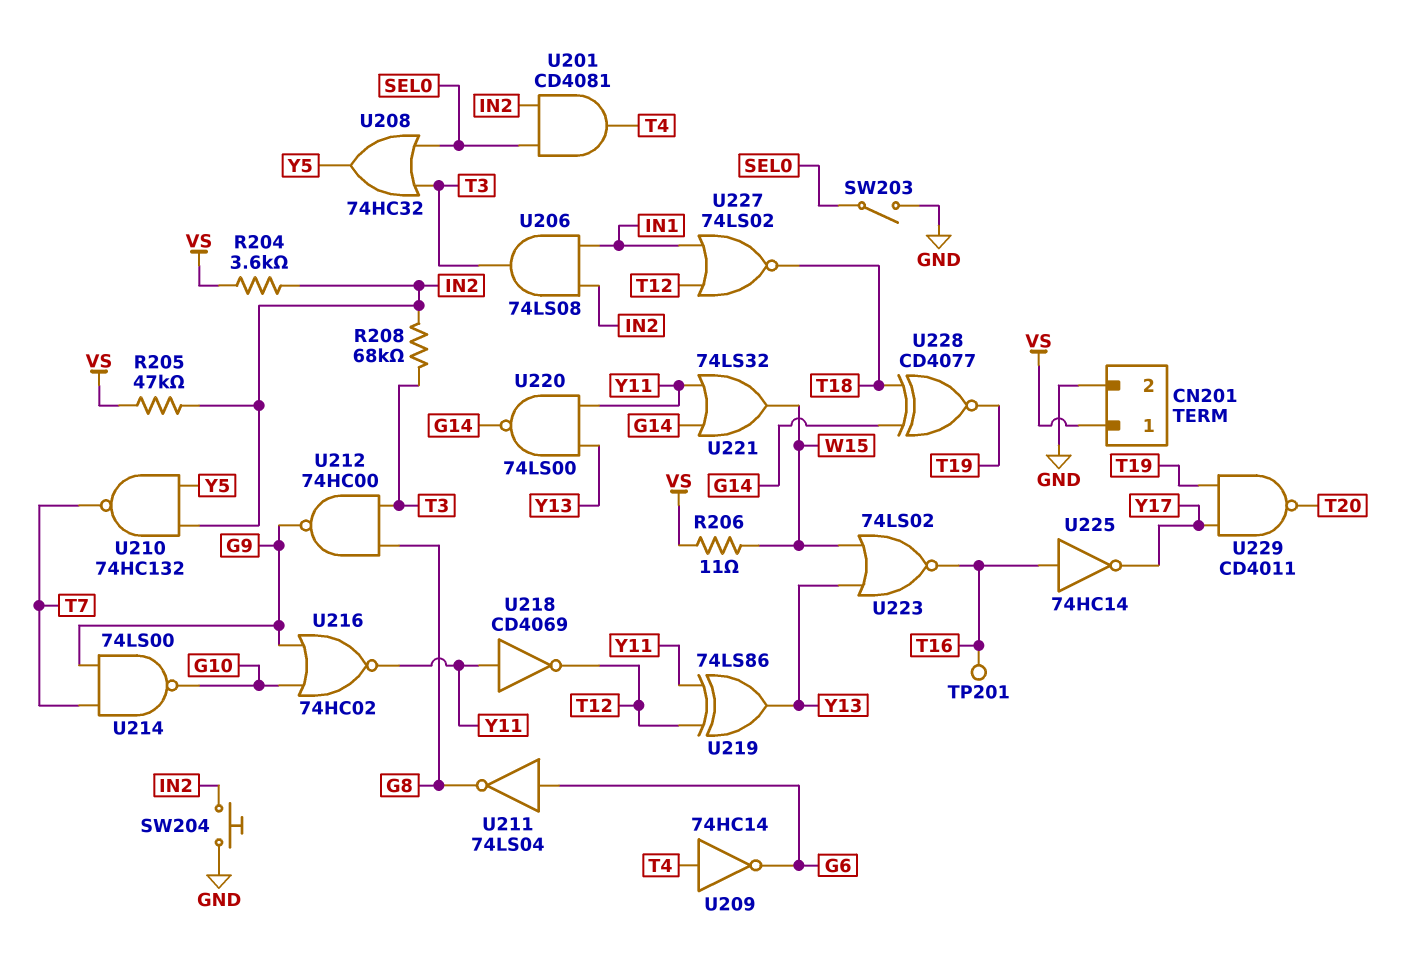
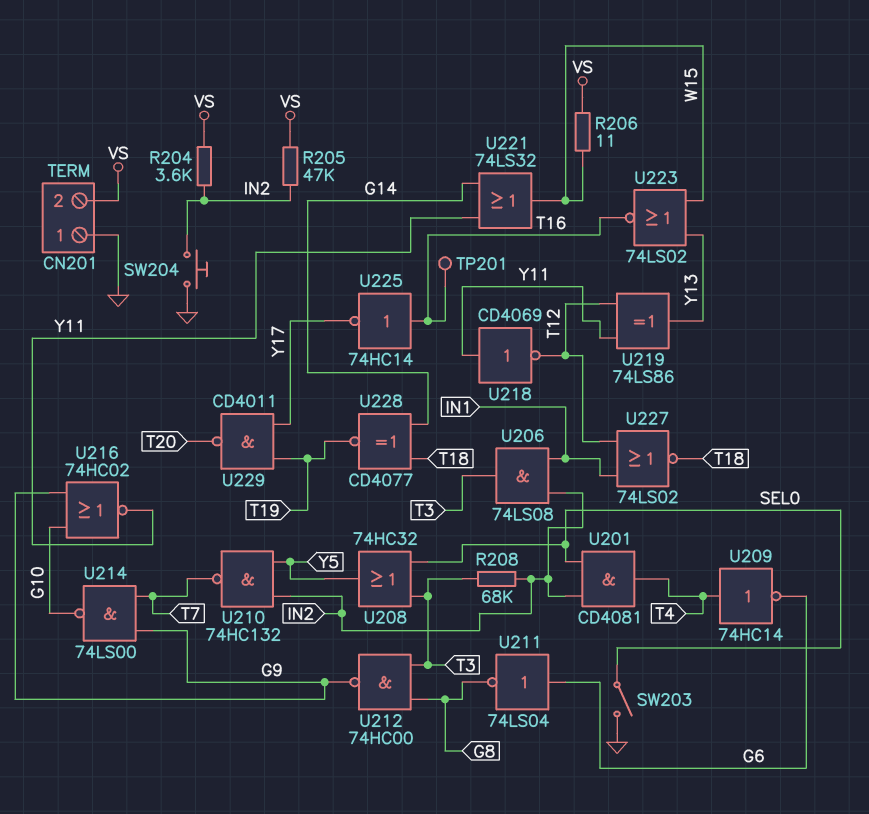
CN201 pin 1: VS -> GND
CN201 pin 2: GND -> VS
U220: NAND 74LS00 (in Y11, in Y13, out G14) -> none

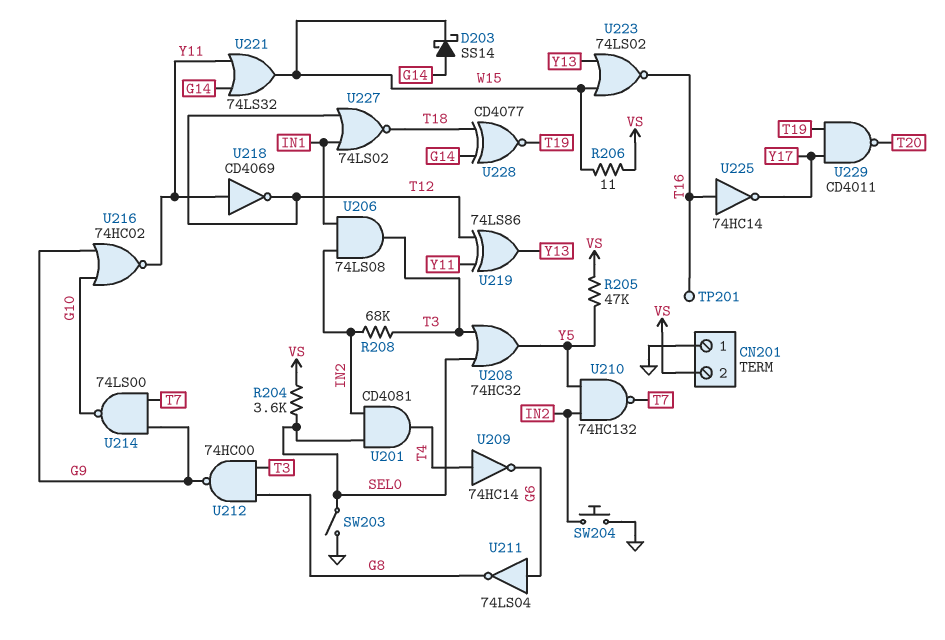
D203: none -> schottky SS14 (A G14, K W15)
R204: 3.6k (IN2, VS) -> 3.6k (SEL0, VS)
R205: 47k (IN2, VS) -> 47k (VS, Y5)

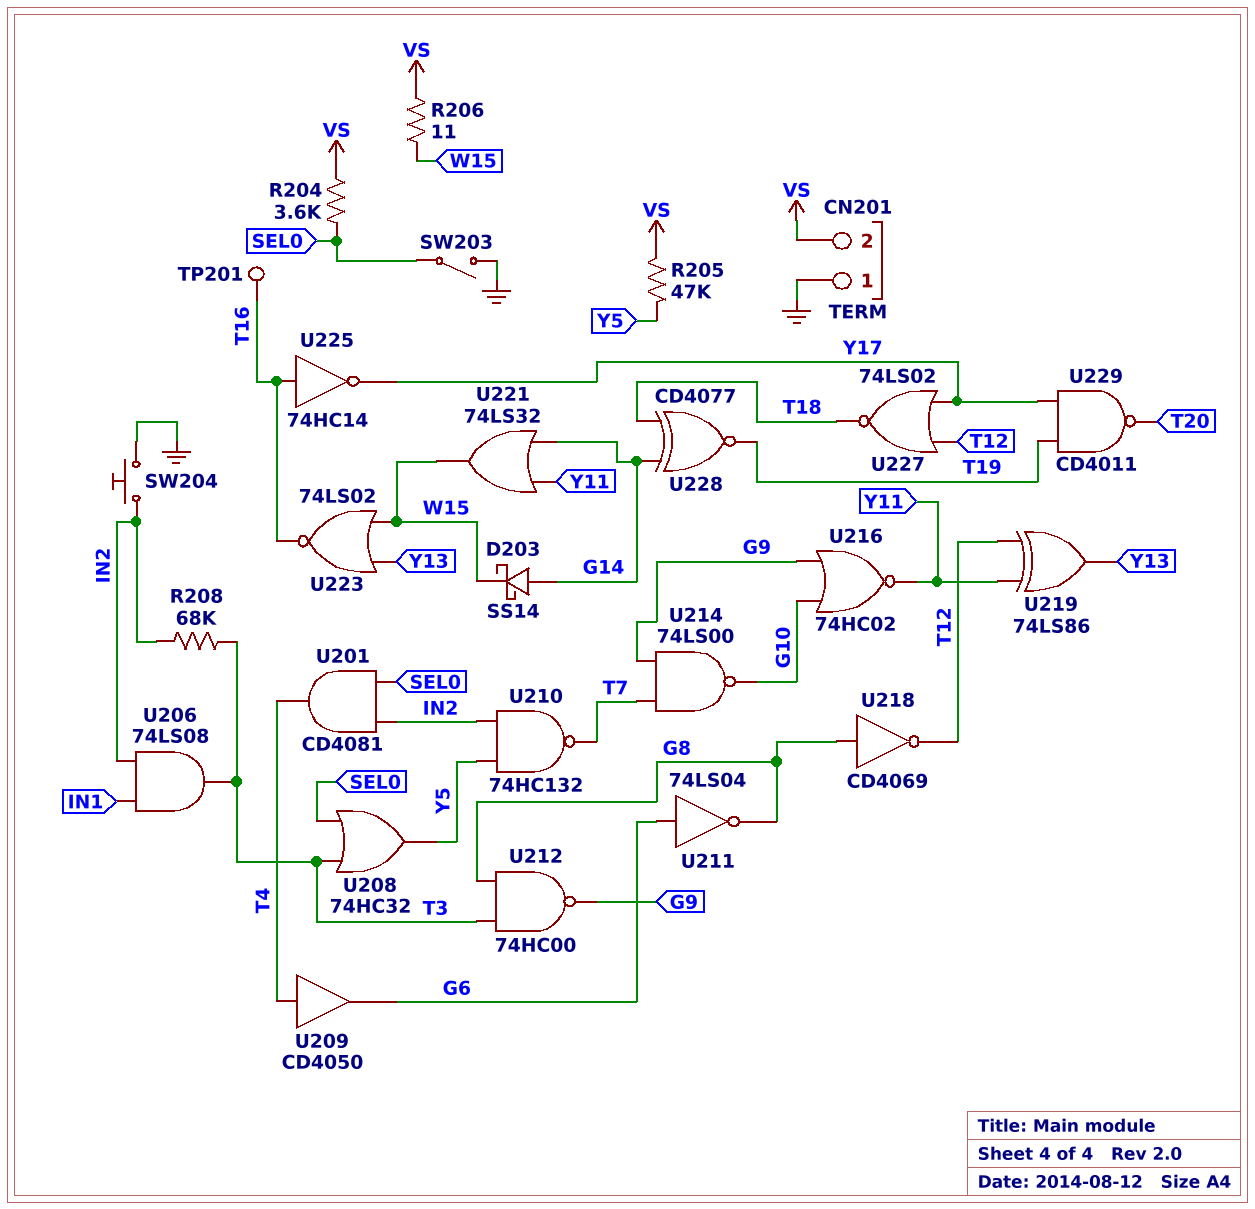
U209: NOT 74HC14 (in T4, out G6) -> buffer CD4050 (in T4, out G6)
U218: NOT CD4069 (in Y11, out T12) -> NOT CD4069 (in G8, out T12)
U227: NOR 74LS02 (in IN1, in T12, out T18) -> NOR 74LS02 (in T12, in Y17, out T18)

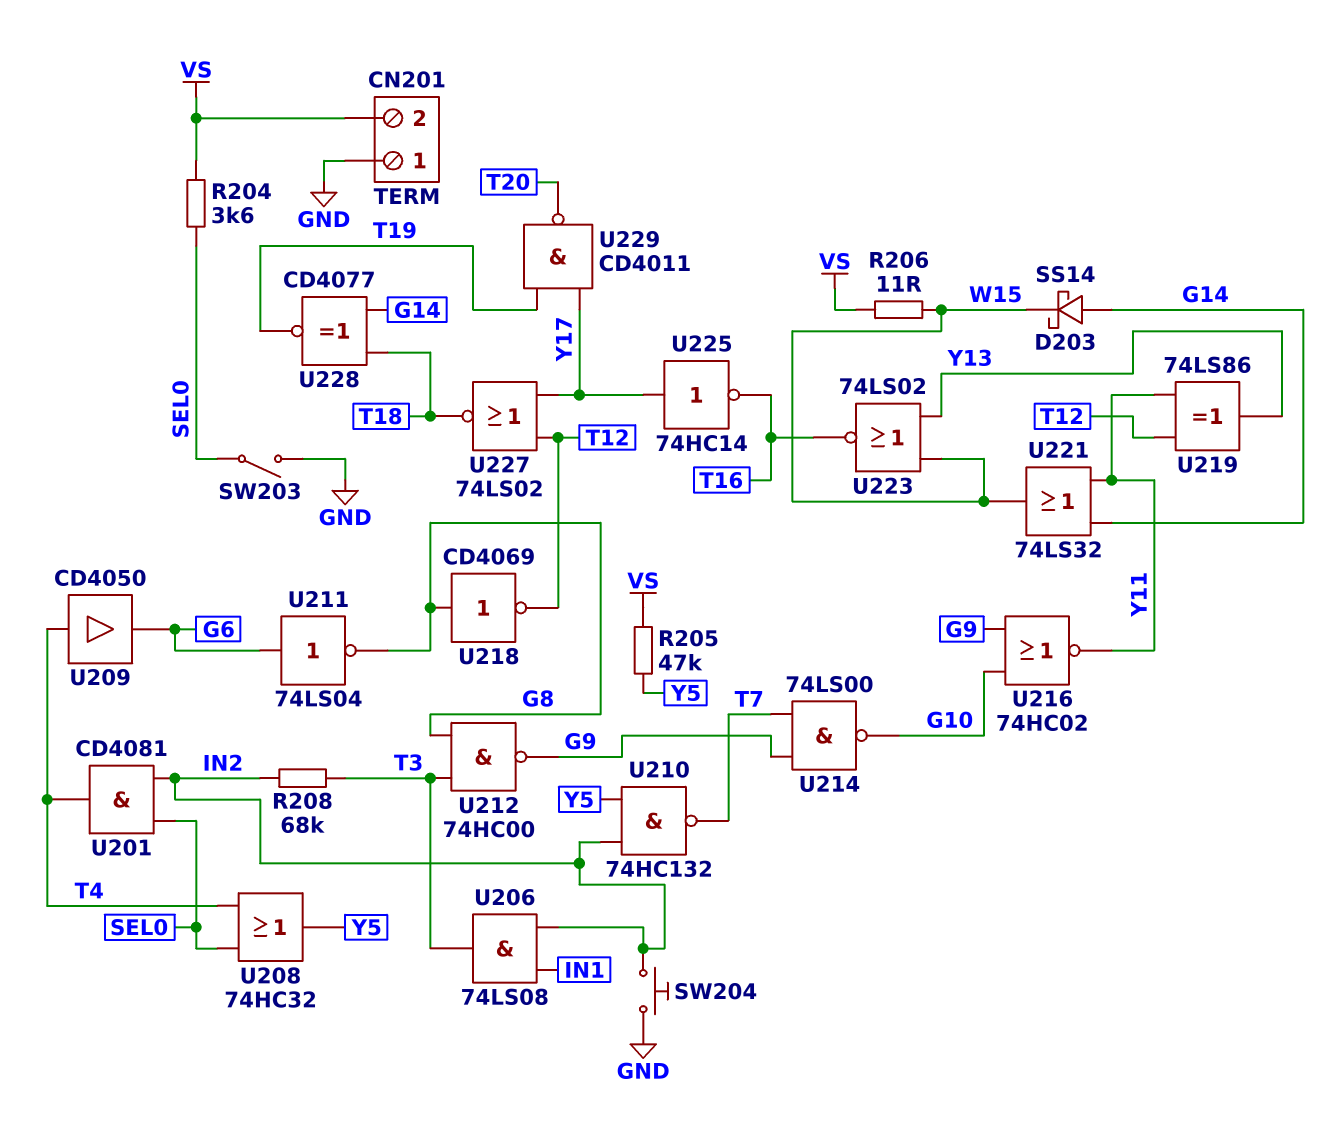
TP201: test point (T16) -> none
U208: OR 74HC32 (in SEL0, in T3, out Y5) -> OR 74HC32 (in SEL0, in T4, out Y5)
U225: NOT 74HC14 (in T16, out Y17) -> NOT 74HC14 (in Y17, out T16)

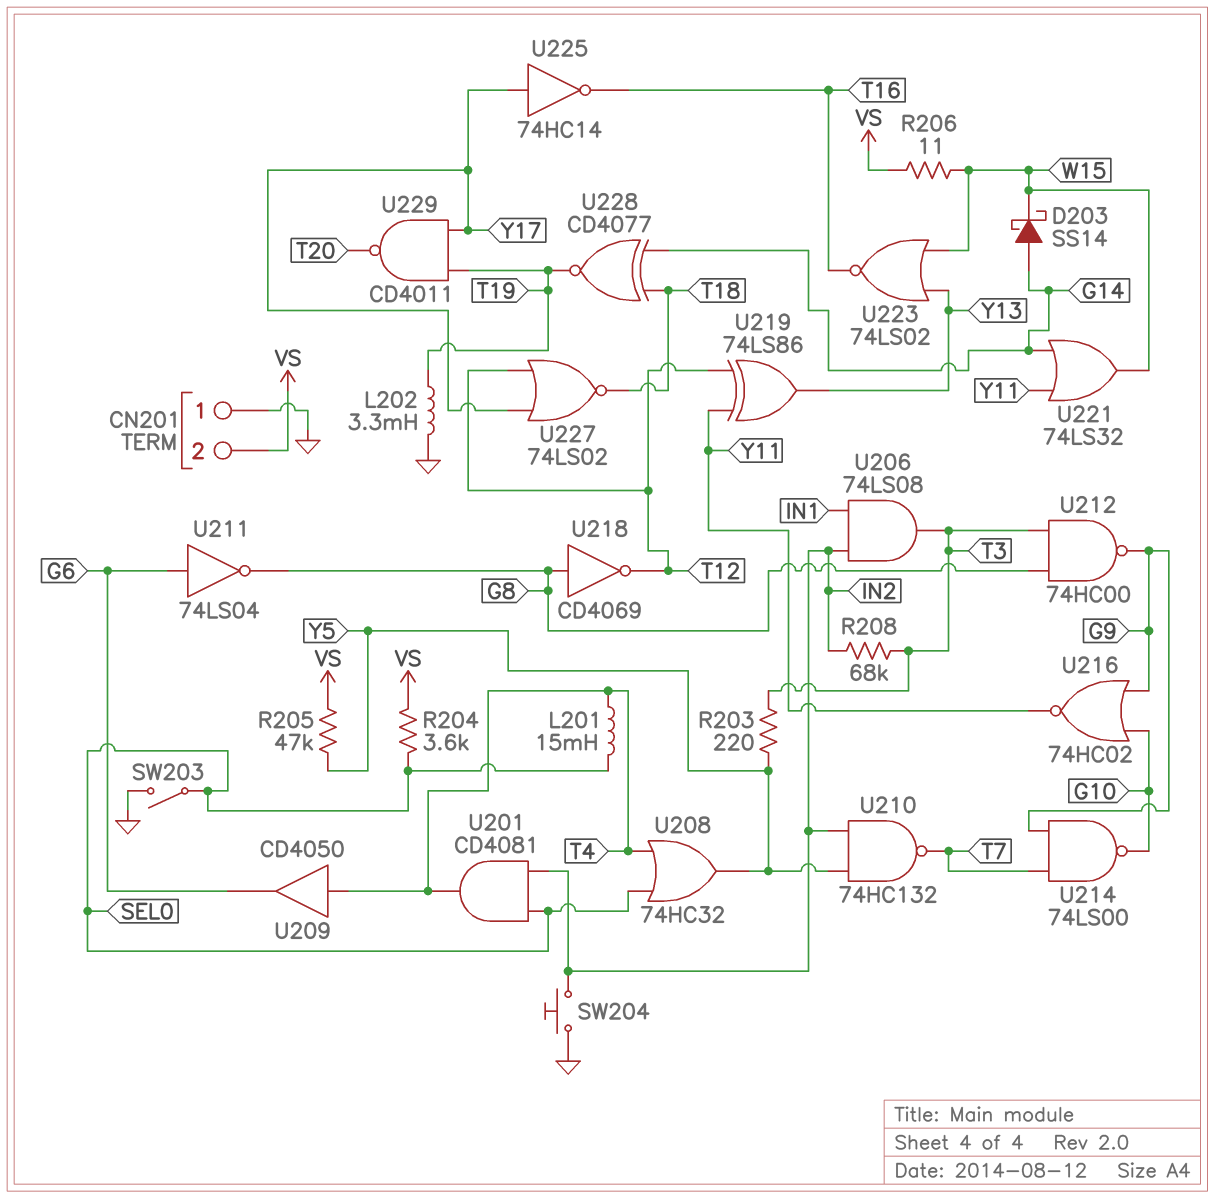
L201: none -> 15mH (SEL0, T4)
L202: none -> 3.3mH (GND, T19)
R203: none -> 220 (T3, Y5)

